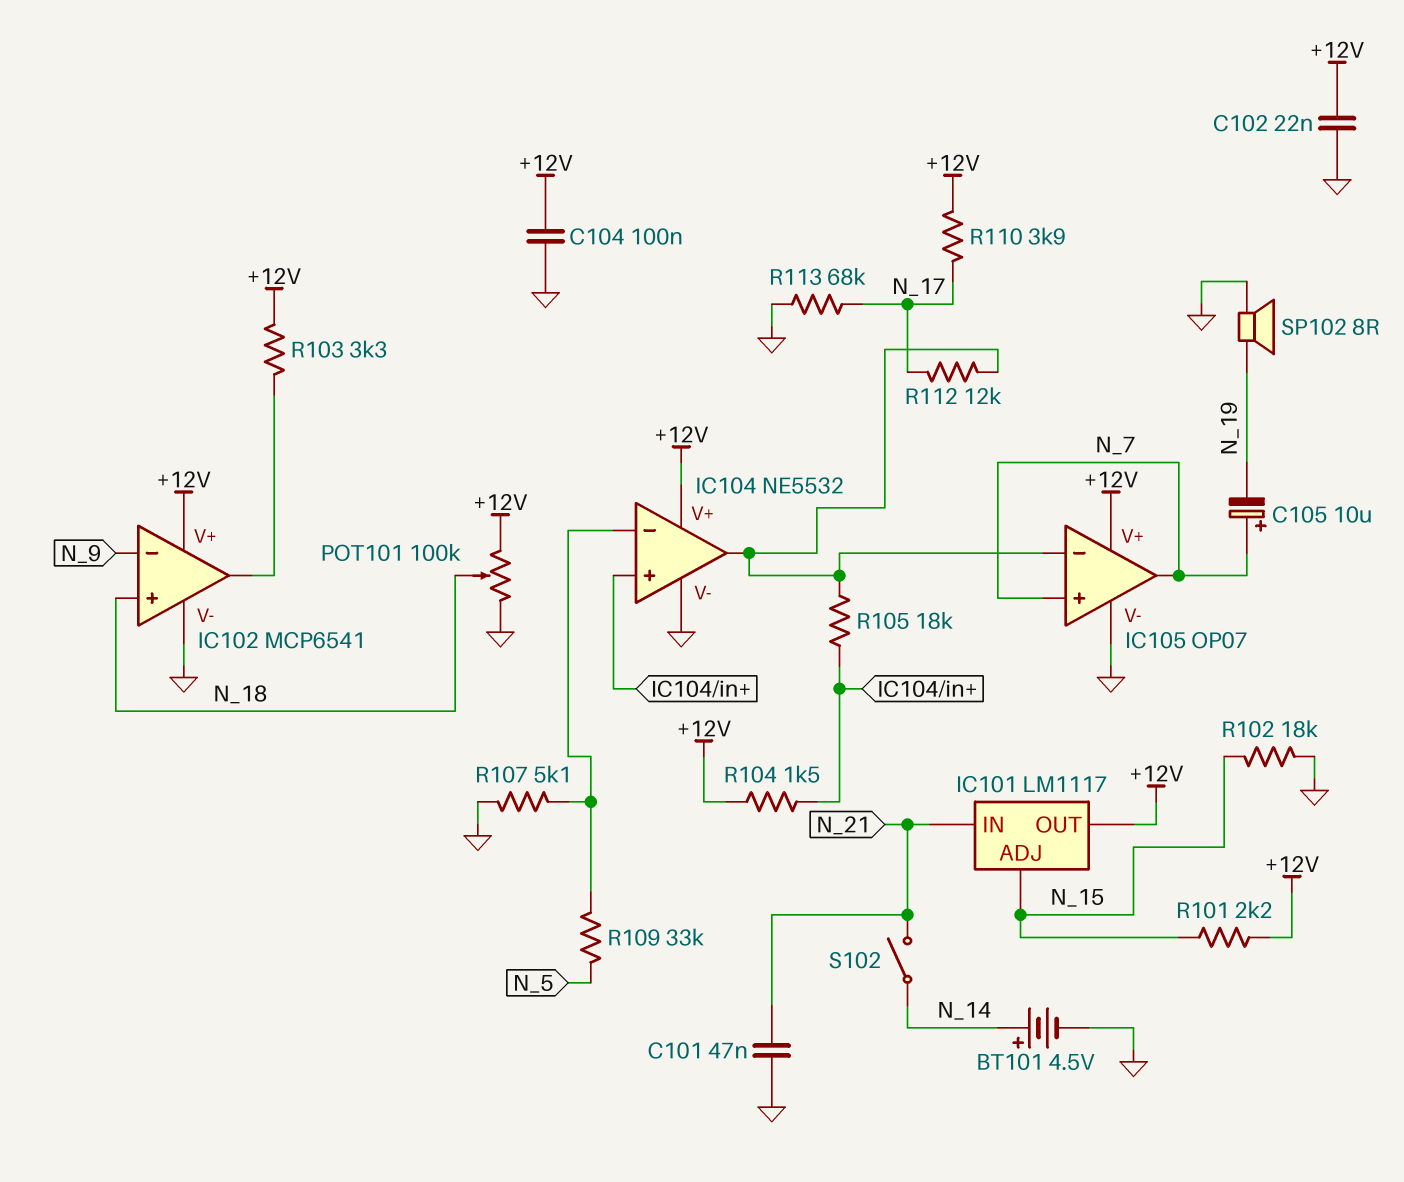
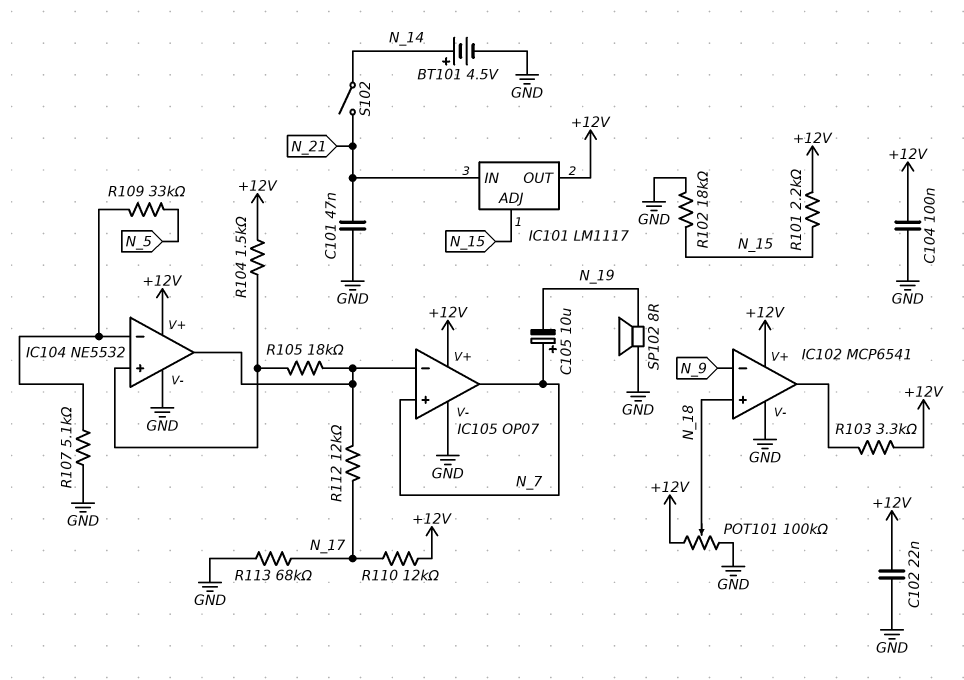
R110: 3.9k (+12V, N_17) -> 12k (+12V, N_17)

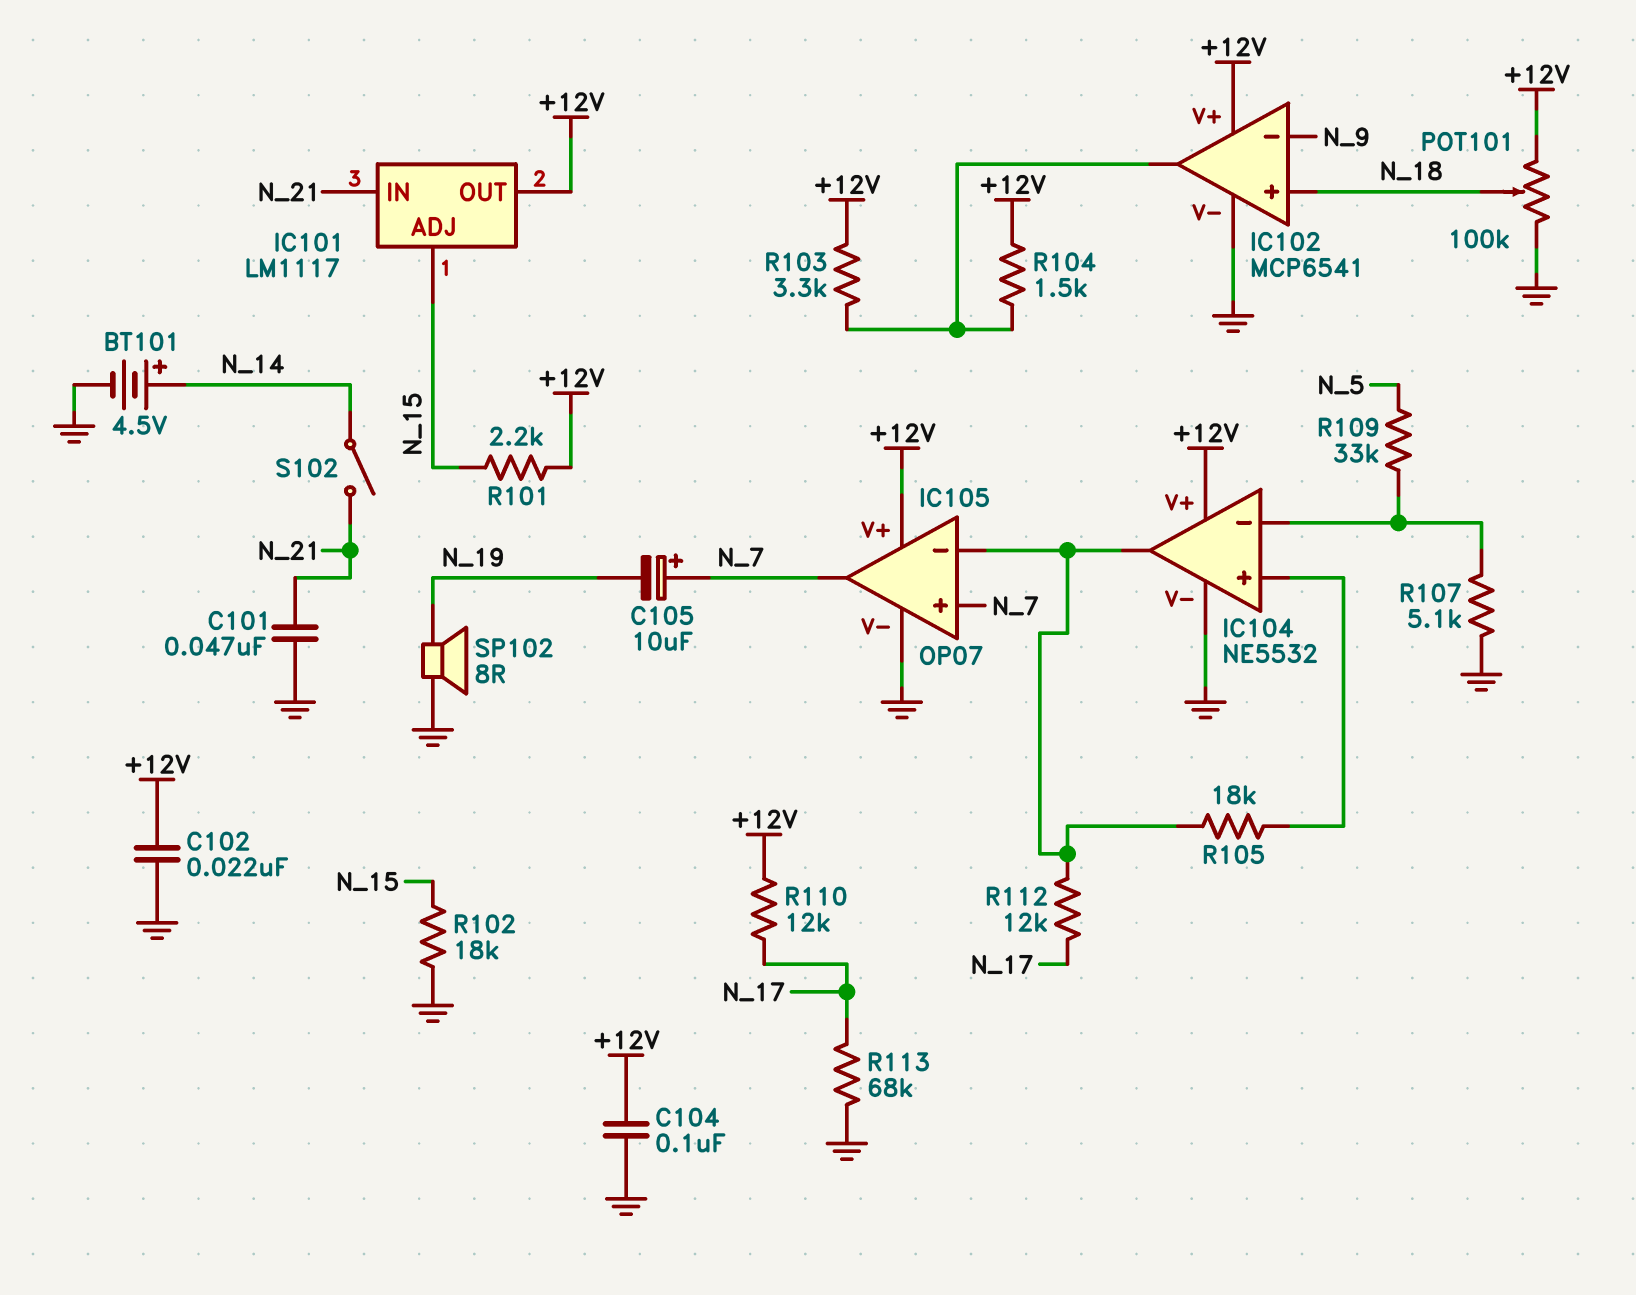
R104: 1.5k (+12V, IC104/in+) -> 1.5k (+12V, IC102/out)

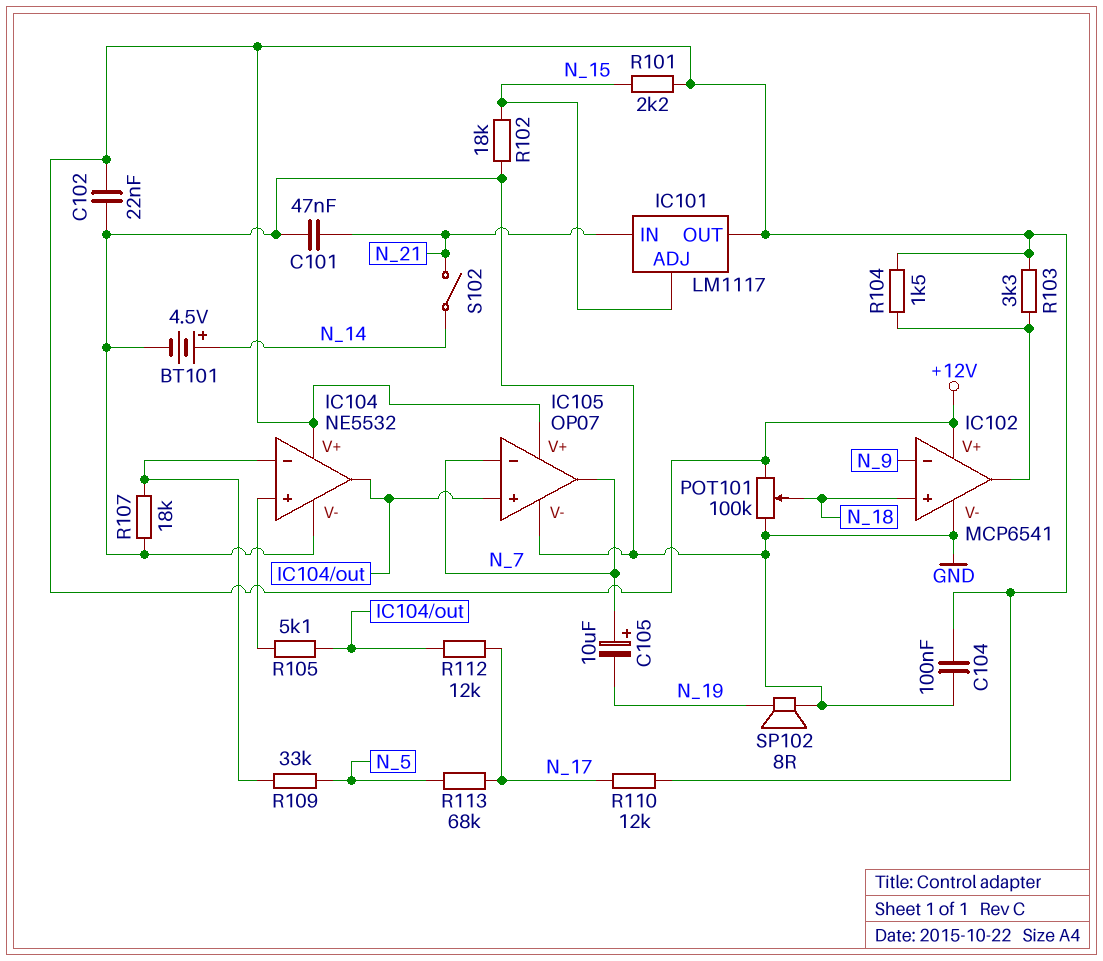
IC105 pin in+: N_7 -> IC104/out
IC105 pin in-: IC104/out -> N_7
R105: 18k (IC104/in+, IC104/out) -> 5.1k (IC104/in+, IC104/out)
R107: 5.1k (GND, IC104/in-) -> 18k (GND, IC104/in-)
R113: 68k (GND, N_17) -> 68k (N_5, N_17)

